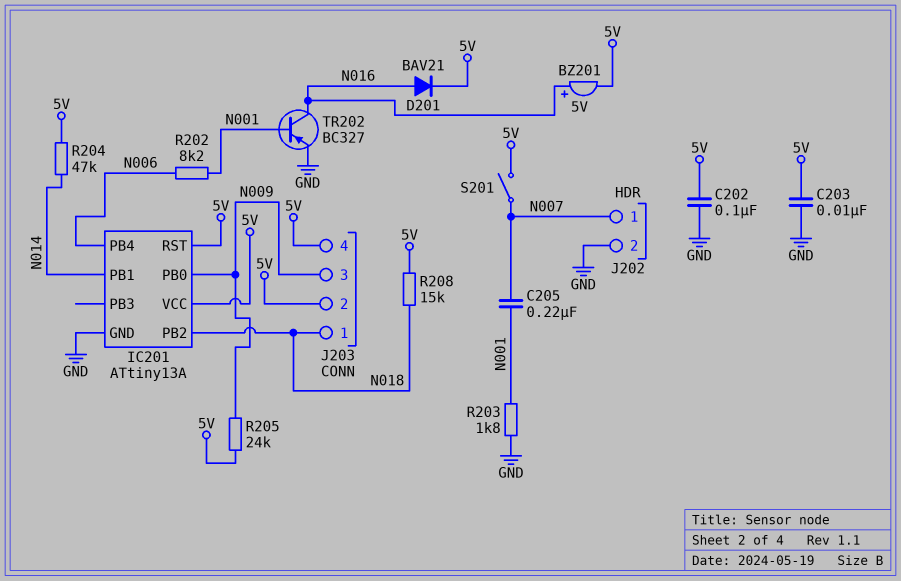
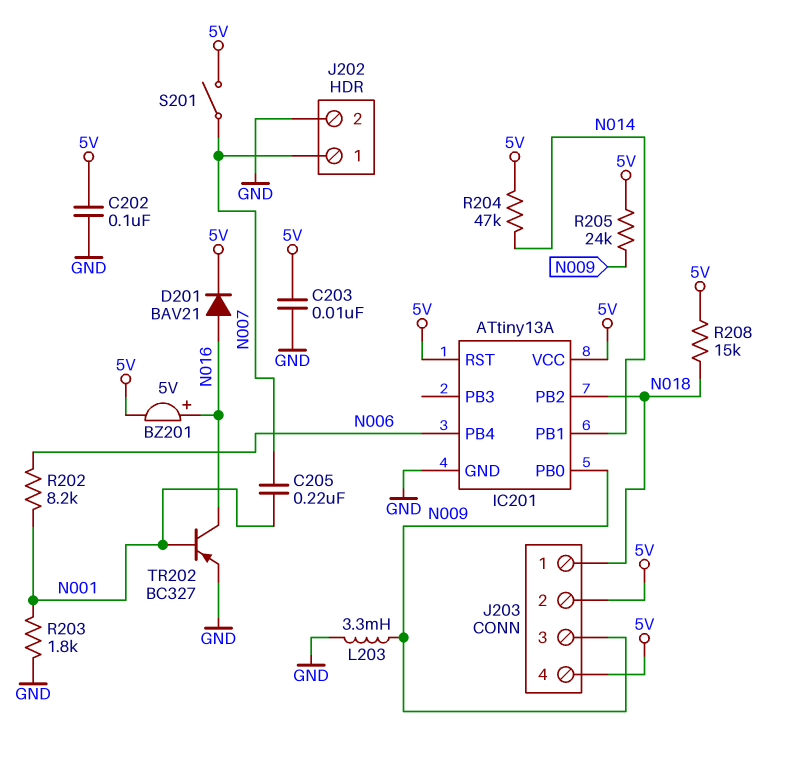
L203: none -> 3.3mH (GND, N009)

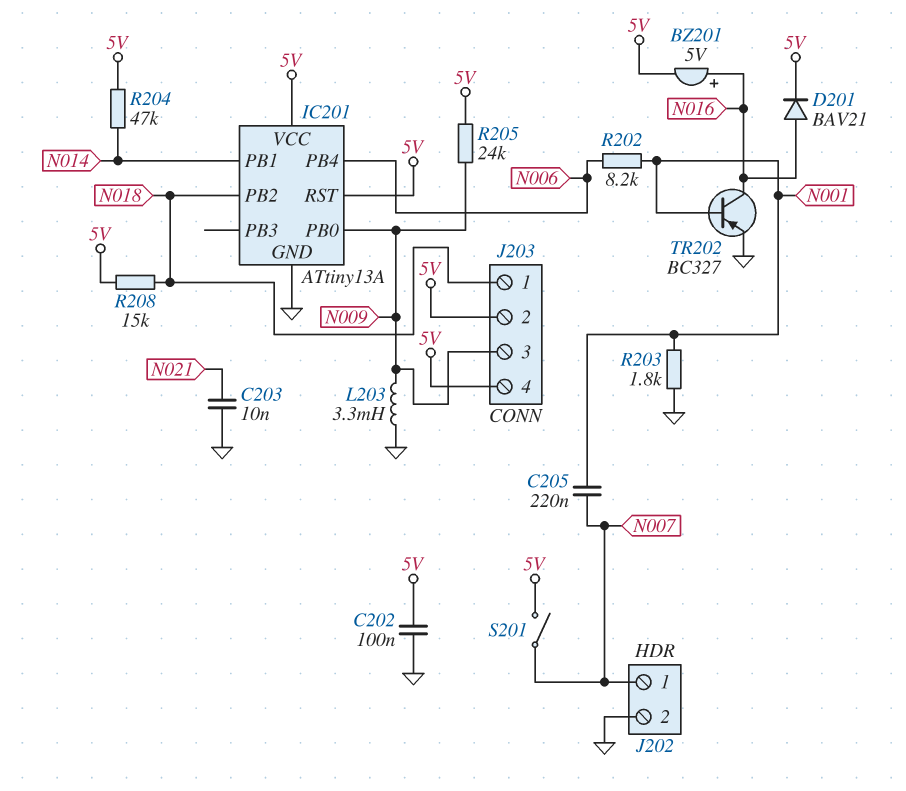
C203: 10nF (5V, GND) -> 10nF (GND, N021)

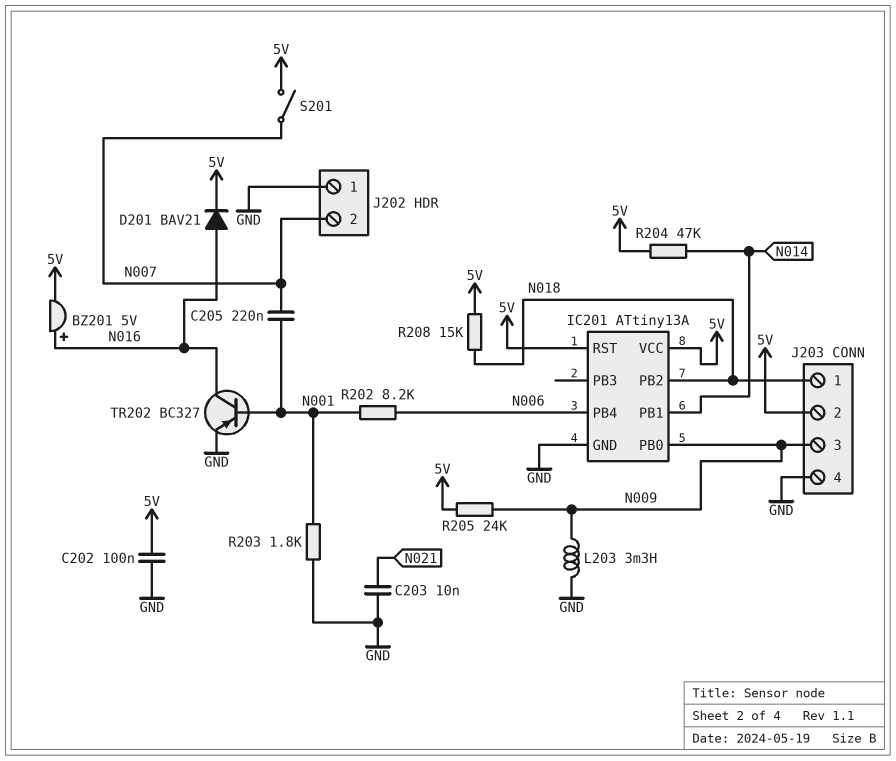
J202 pin 1: N007 -> GND
J202 pin 2: GND -> N007
J203 pin 4: 5V -> GND

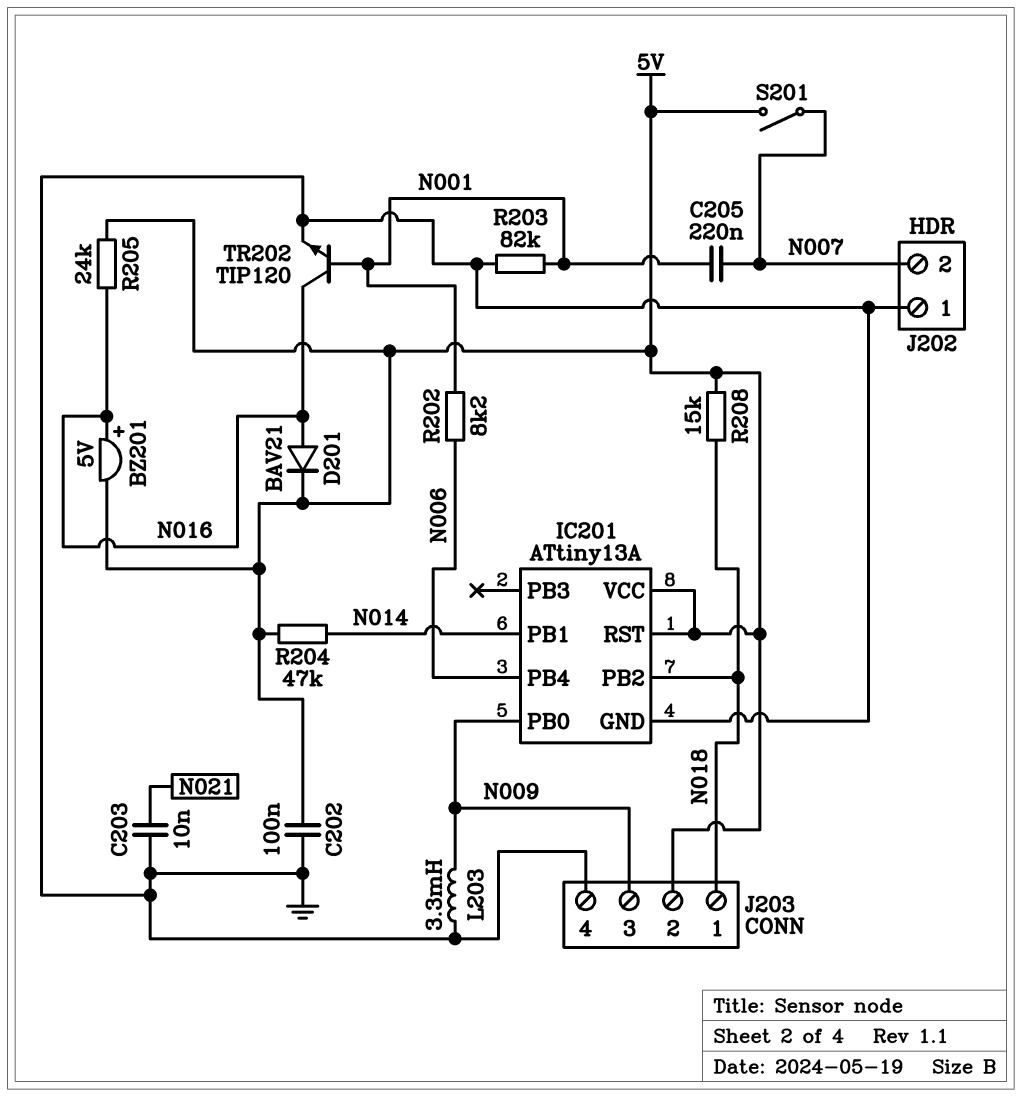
R203: 1.8k (GND, N001) -> 82k (GND, N001)
R205: 24k (5V, N009) -> 24k (5V, N016)
TR202: PNP BC327 (B N001, C N016, E GND) -> NPN TIP120 (B N001, C N016, E GND)

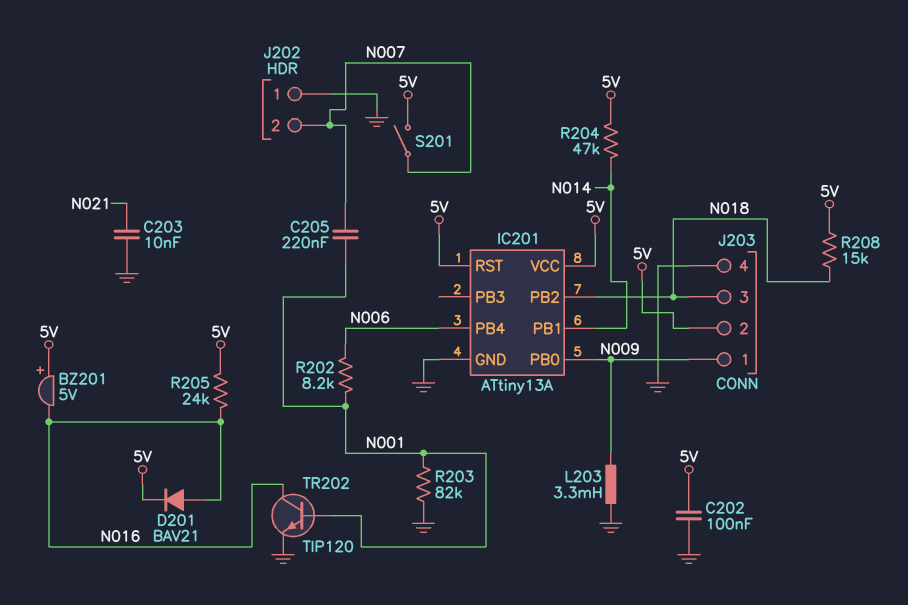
BZ201: buzzer 5V (plus N016, minus 5V) -> buzzer 5V (plus 5V, minus N016)
J203 pin 1: N018 -> N009
J203 pin 3: N009 -> N018

